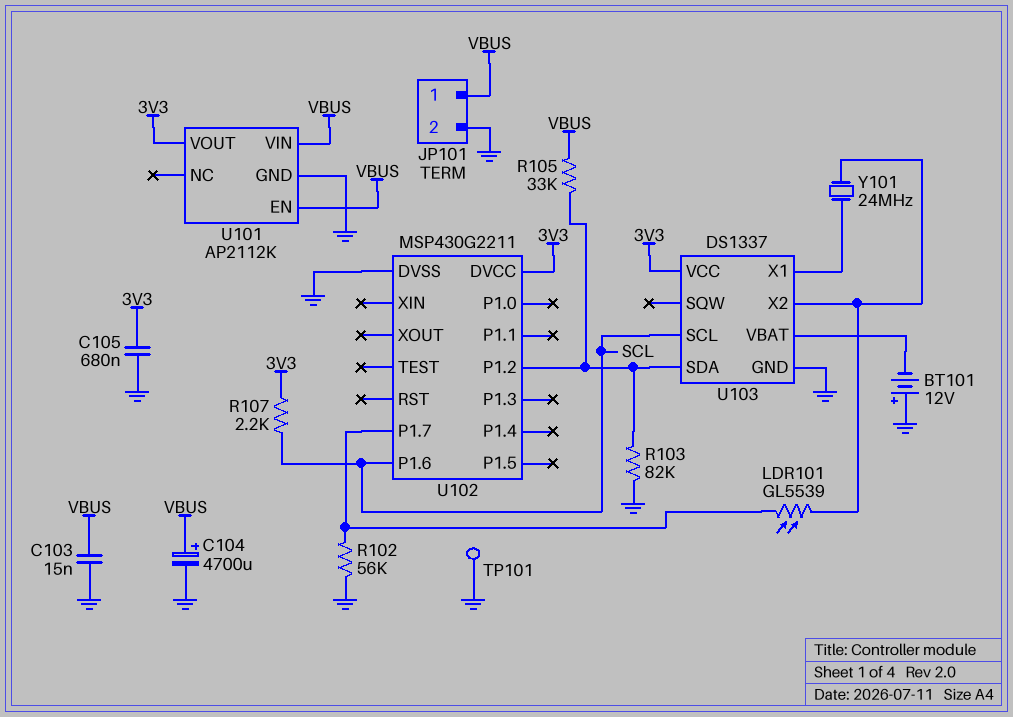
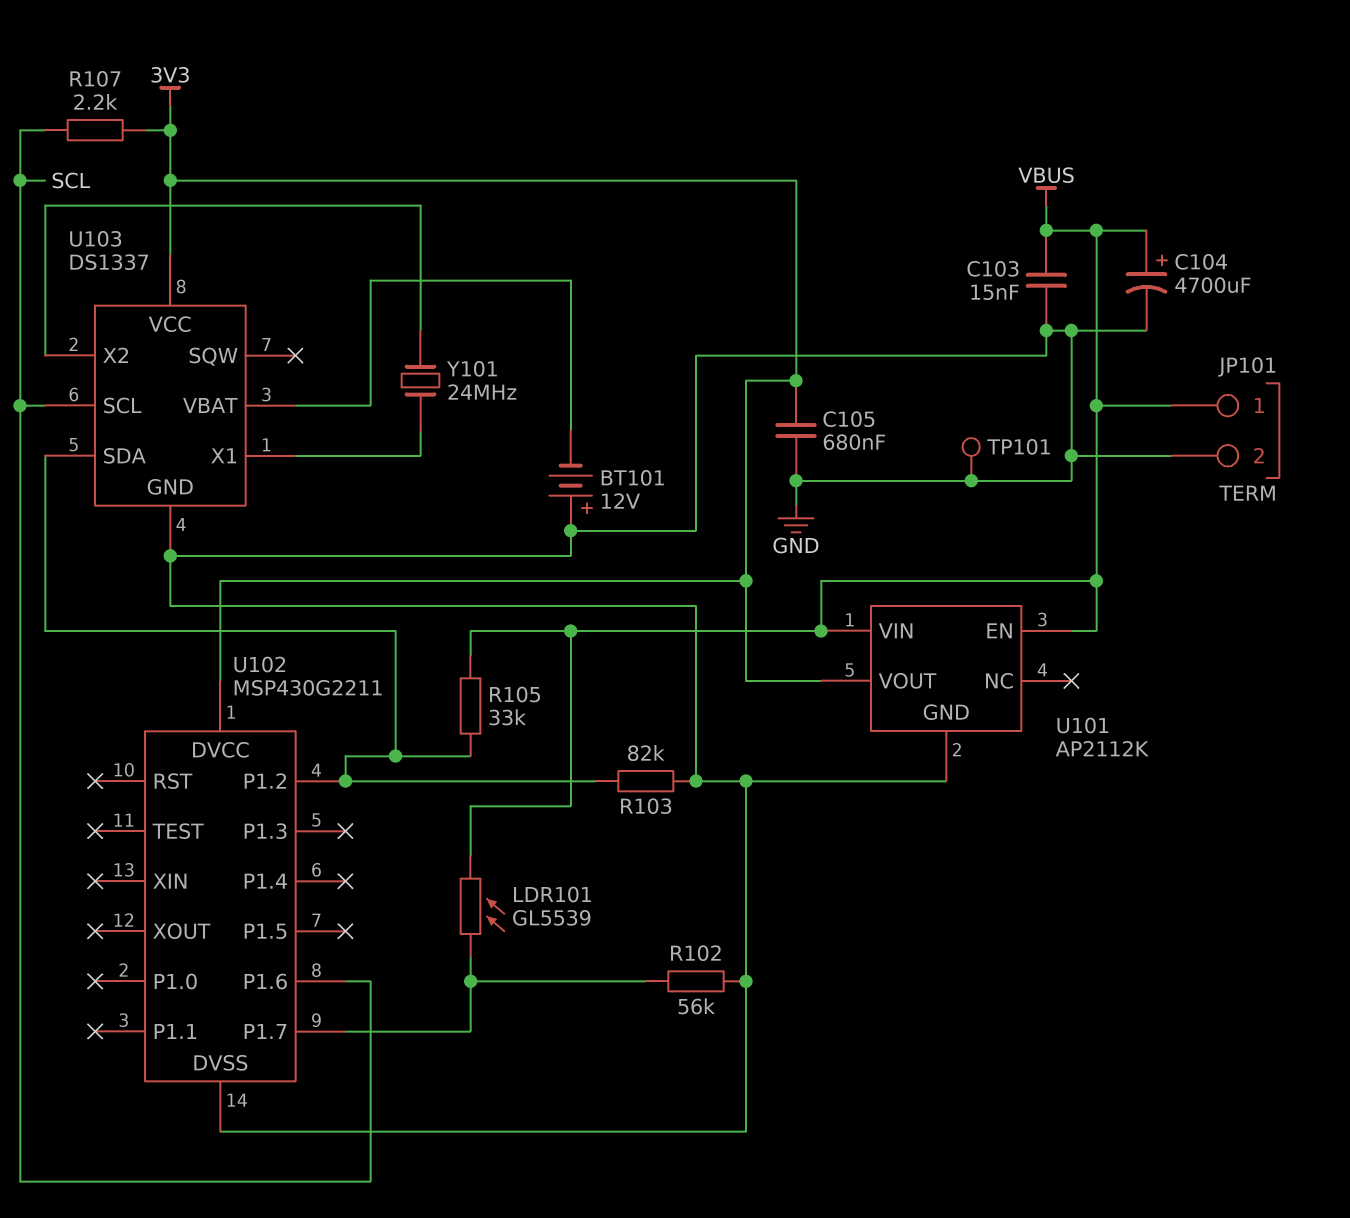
LDR101: GL5539 (U102/P1.7, U103/X2) -> GL5539 (U102/P1.7, VBUS)

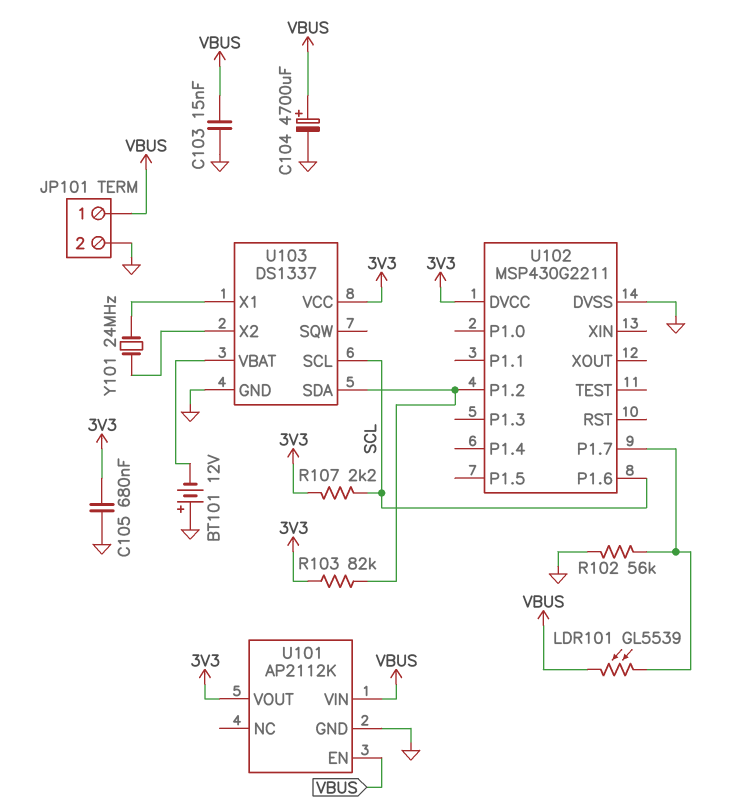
R103: 82k (GND, U102/P1.2) -> 82k (3V3, U102/P1.2)
R105: 33k (U102/P1.2, VBUS) -> none
TP101: test point (GND) -> none

